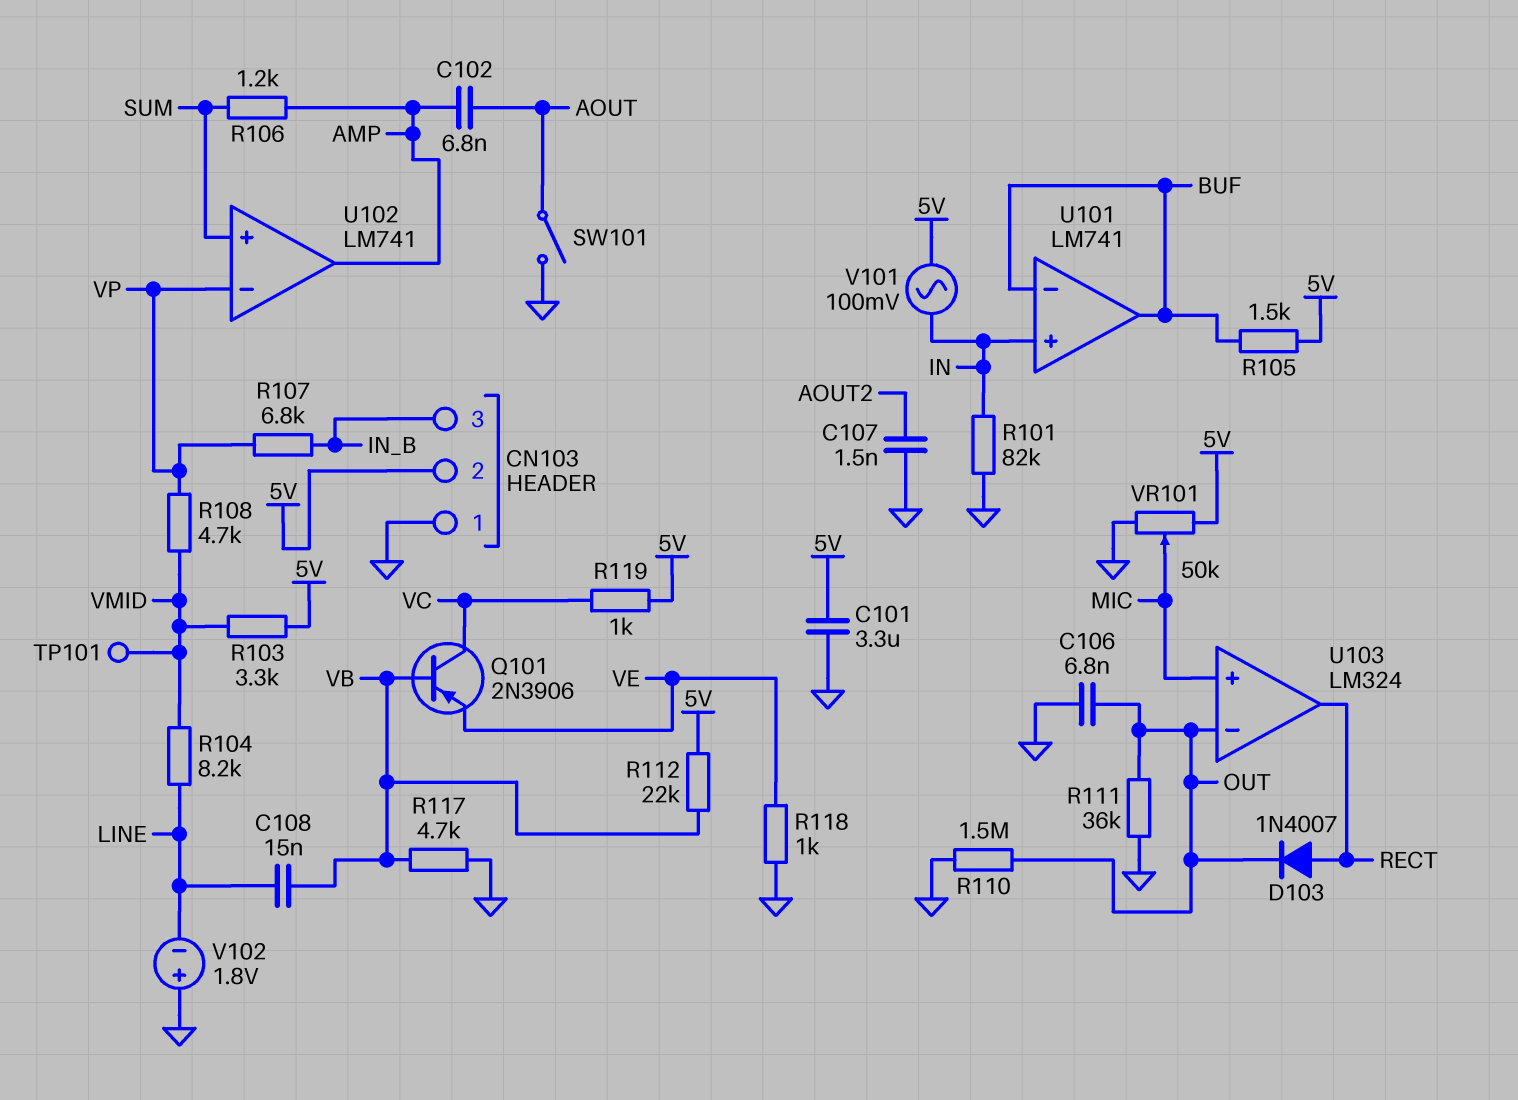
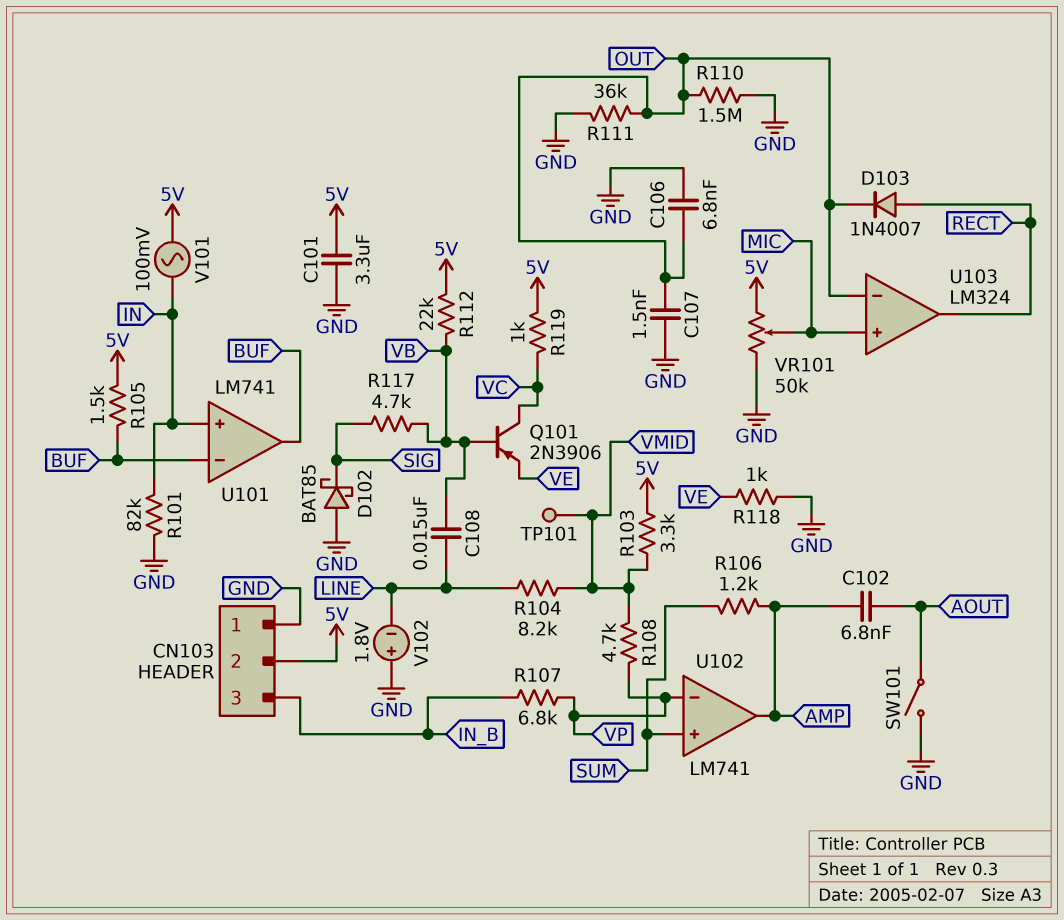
C107: 1.5nF (AOUT2, GND) -> 1.5nF (GND, OUT)
D102: none -> schottky BAT85 (A GND, K SIG)
R117: 4.7k (GND, VB) -> 4.7k (SIG, VB)

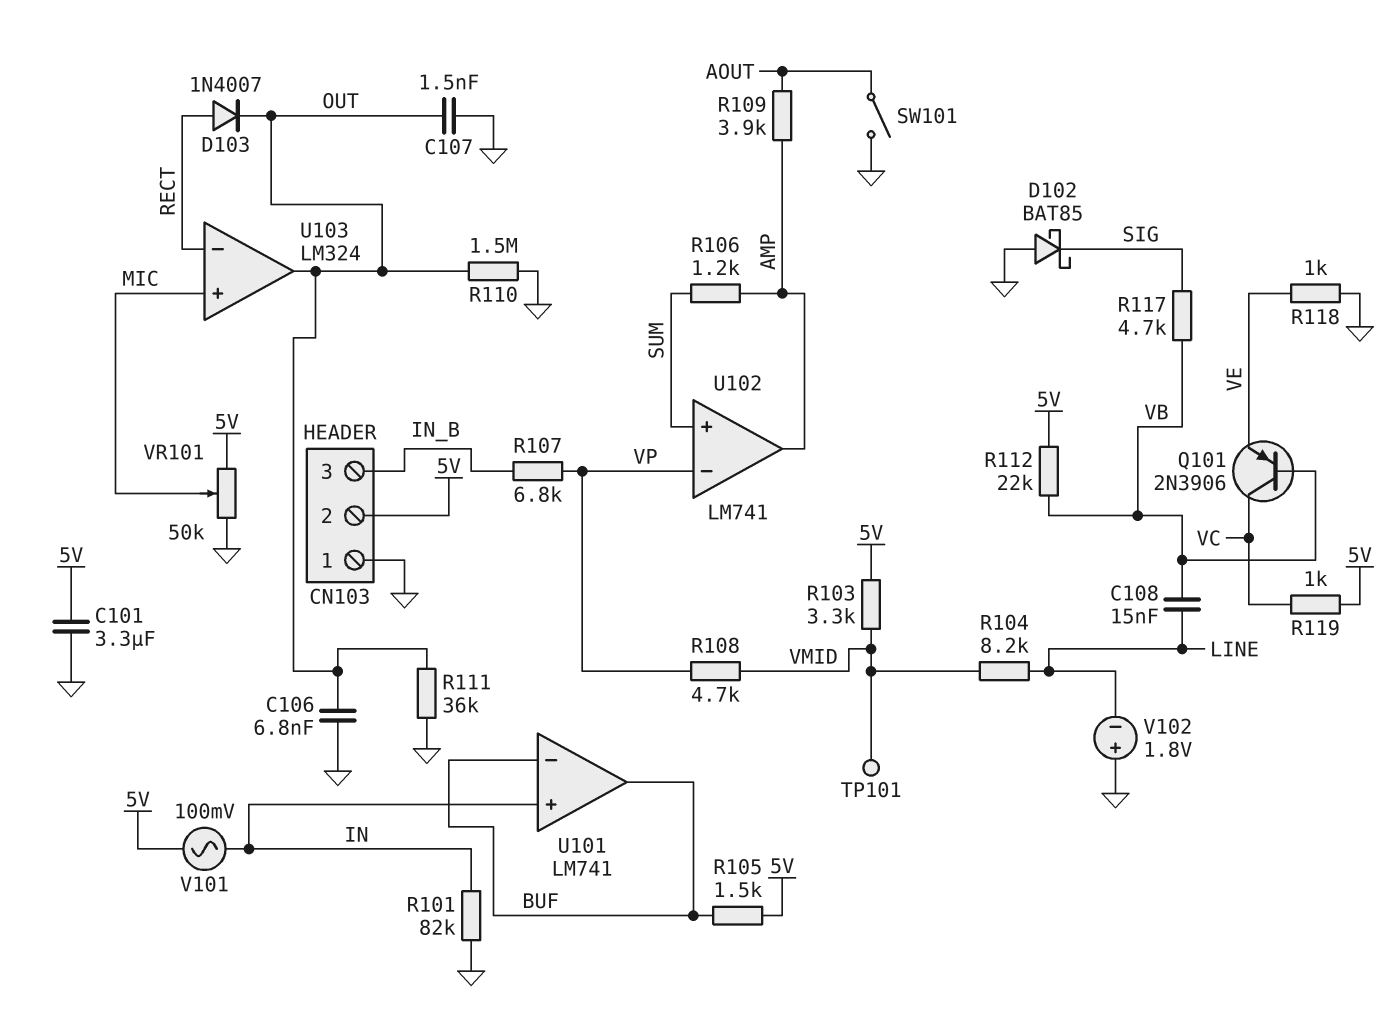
C102: 6.8nF (AMP, AOUT) -> none
R109: none -> 3.9k (AMP, AOUT)
U103 pin in-: OUT -> RECT
U103 pin out: RECT -> OUT

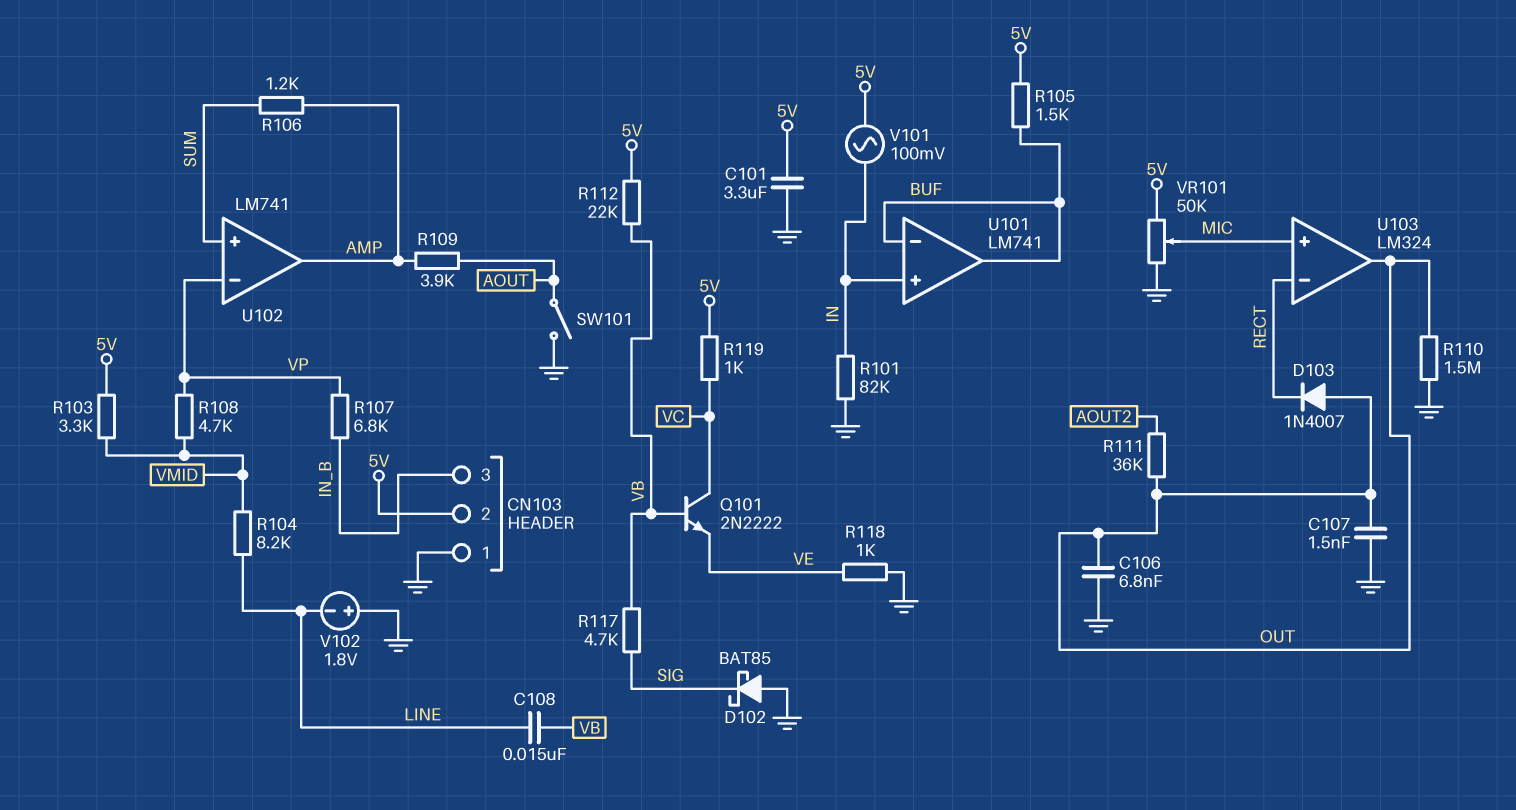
D103: diode 1N4007 (A RECT, K OUT) -> diode 1N4007 (A OUT, K RECT)
Q101: PNP 2N3906 (B VB, C VC, E VE) -> NPN 2N2222 (B VB, C VC, E VE)
R111: 36k (GND, OUT) -> 36k (AOUT2, OUT)
TP101: test point (VMID) -> none

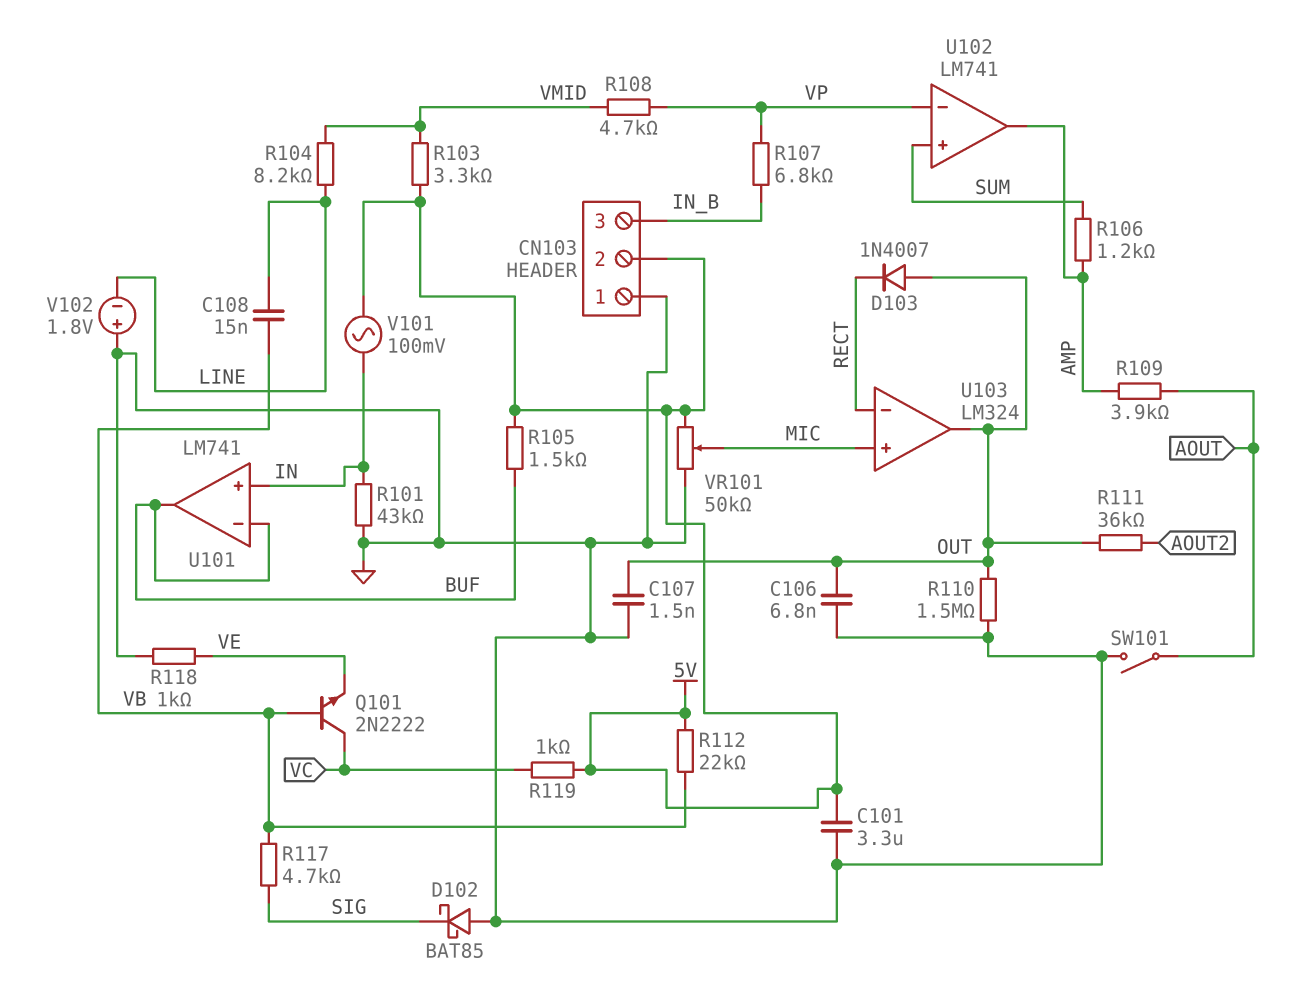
R101: 82k (GND, IN) -> 43k (GND, IN)

